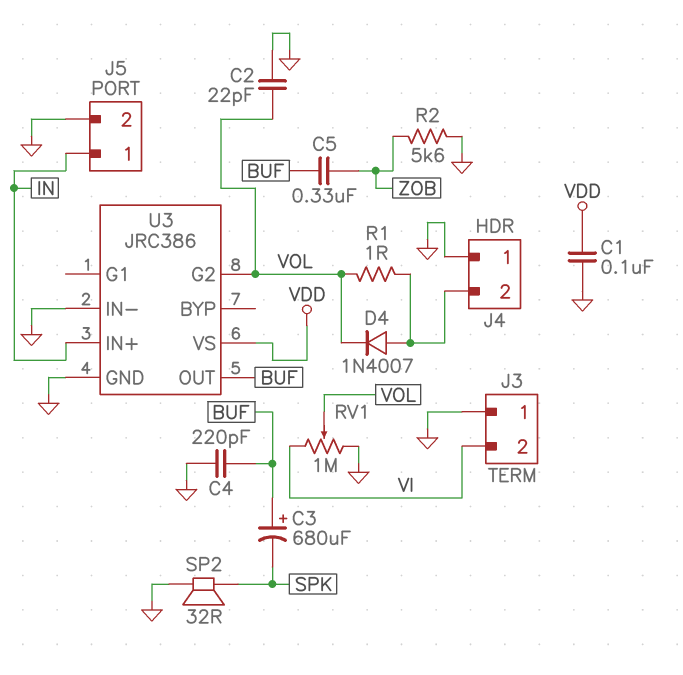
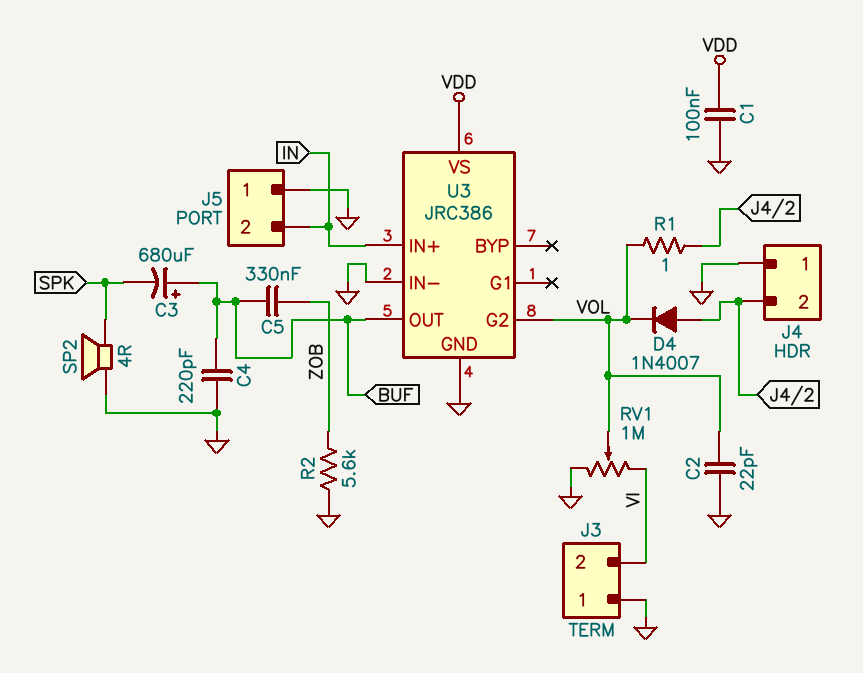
J5 pin 1: IN -> GND
J5 pin 2: GND -> IN
SP2: speaker 32R (GND, SPK) -> speaker 4R (GND, SPK)

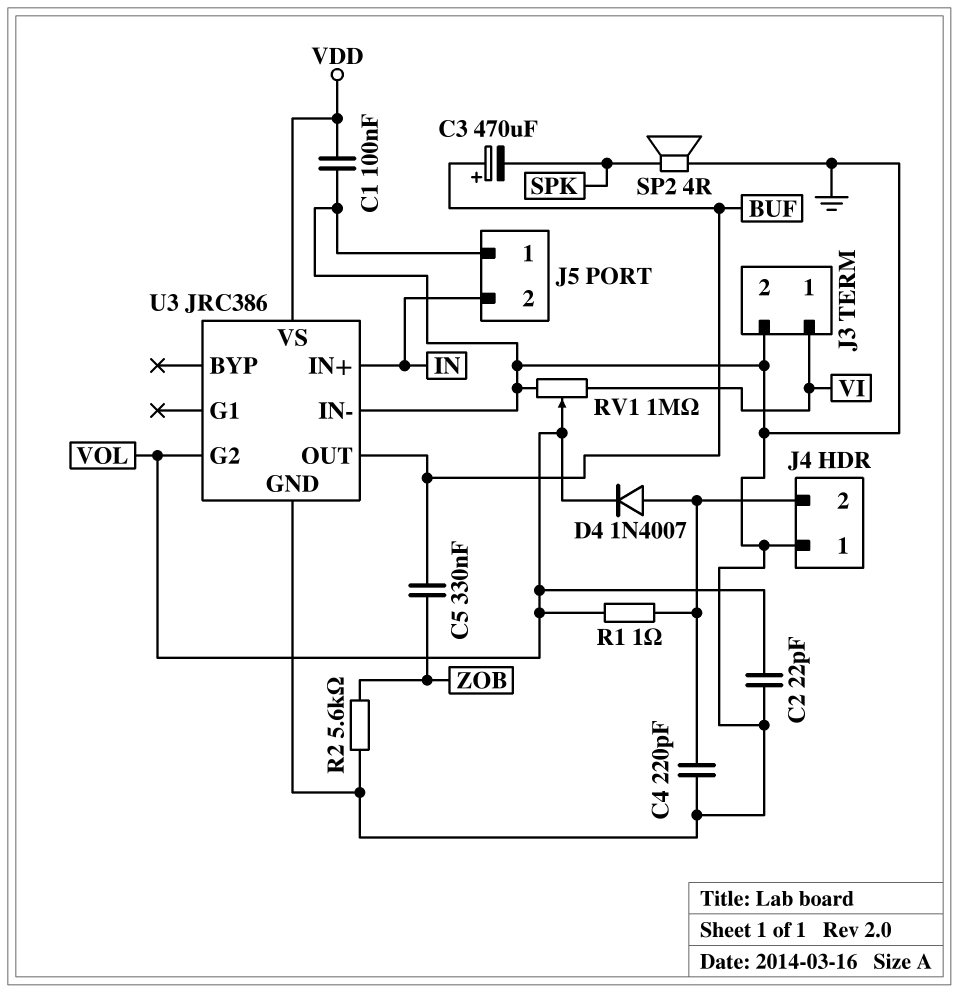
C3: 680uF (plus BUF, minus SPK) -> 470uF (plus BUF, minus SPK)
C4: 220pF (BUF, GND) -> 220pF (GND, J4/2)
J3 pin 1: GND -> VI
J3 pin 2: VI -> GND

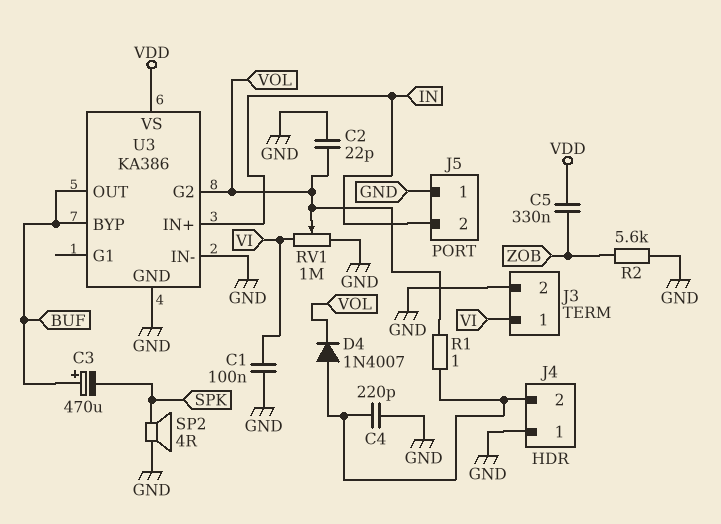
C1: 100nF (GND, VDD) -> 100nF (GND, VI)
C5: 330nF (BUF, ZOB) -> 330nF (VDD, ZOB)
U3: JRC386 -> KA386
U3 pin BYP: none -> BUF

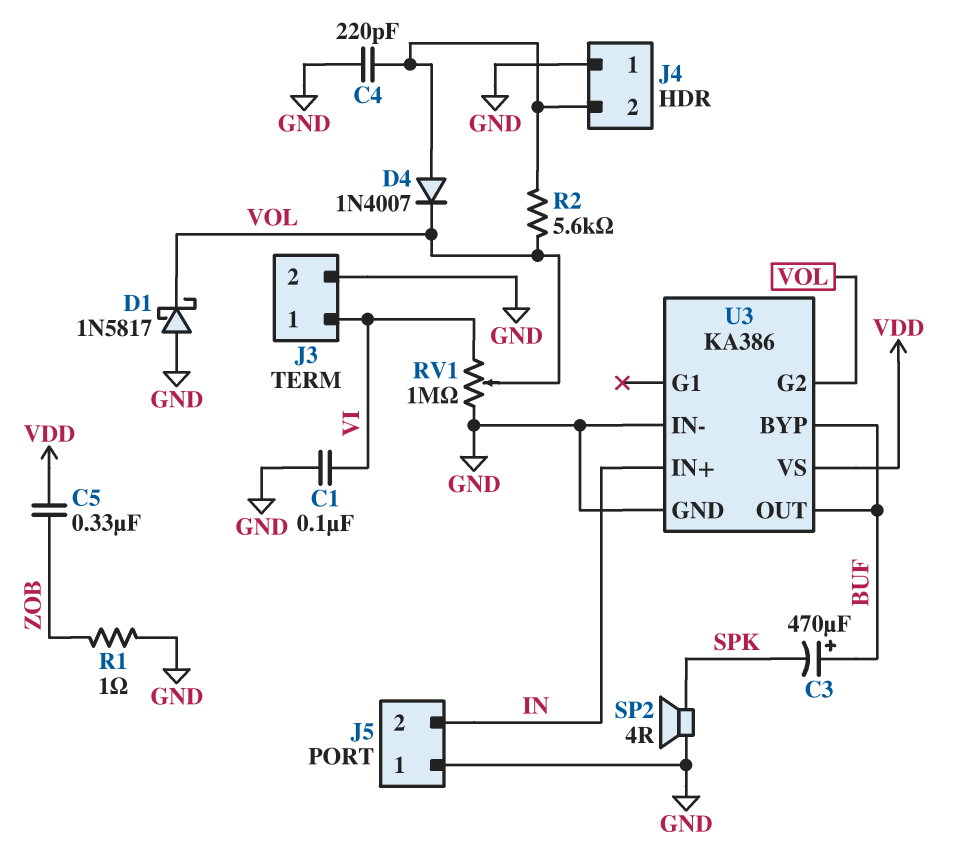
C2: 22pF (GND, VOL) -> none
D1: none -> schottky 1N5817 (A GND, K VOL)
R1: 1 (J4/2, VOL) -> 1 (GND, ZOB)
R2: 5.6k (GND, ZOB) -> 5.6k (J4/2, VOL)

